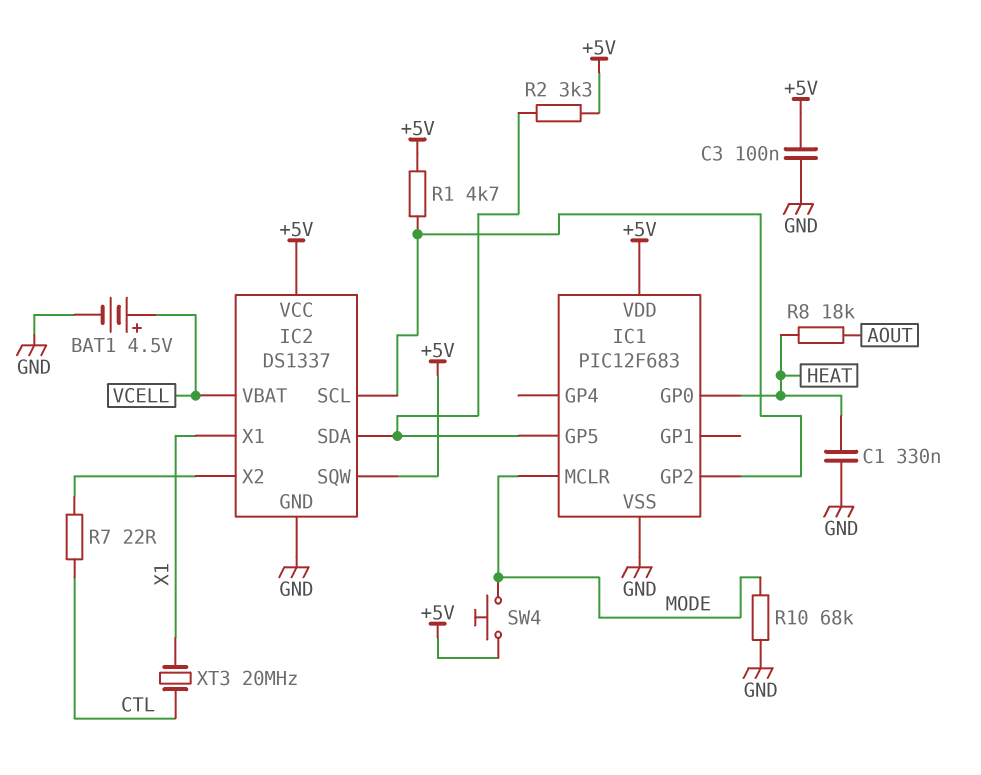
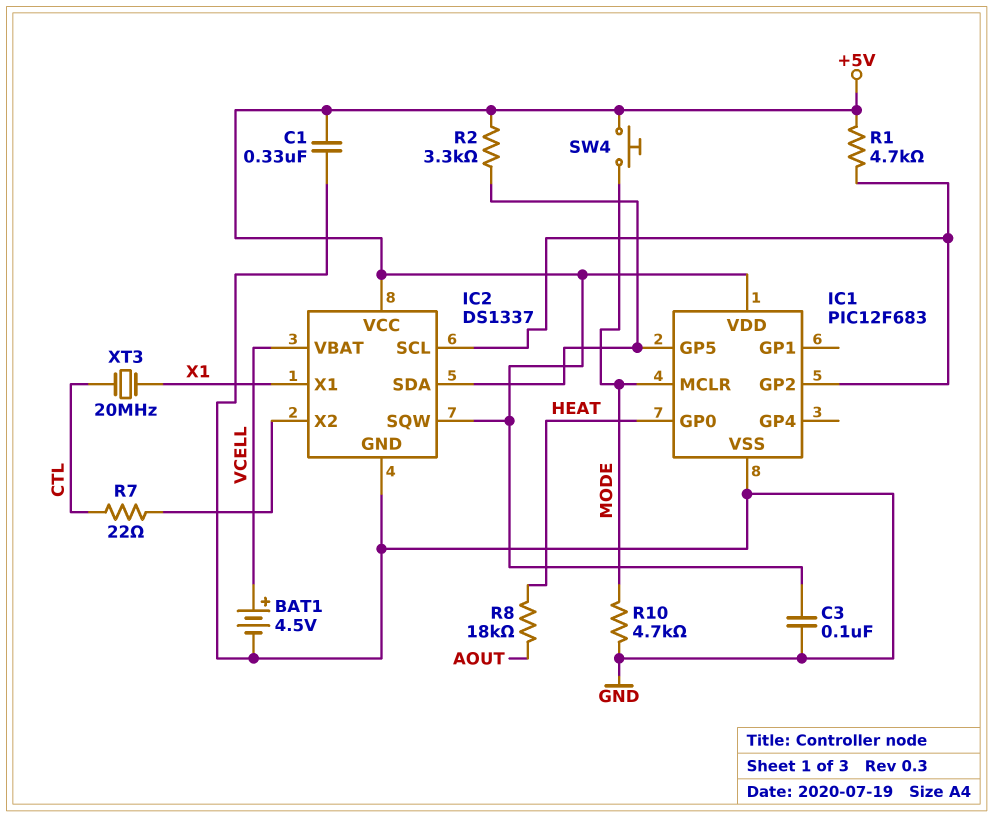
C1: 330nF (GND, HEAT) -> 330nF (+5V, GND)
R10: 68k (GND, MODE) -> 4.7k (GND, MODE)

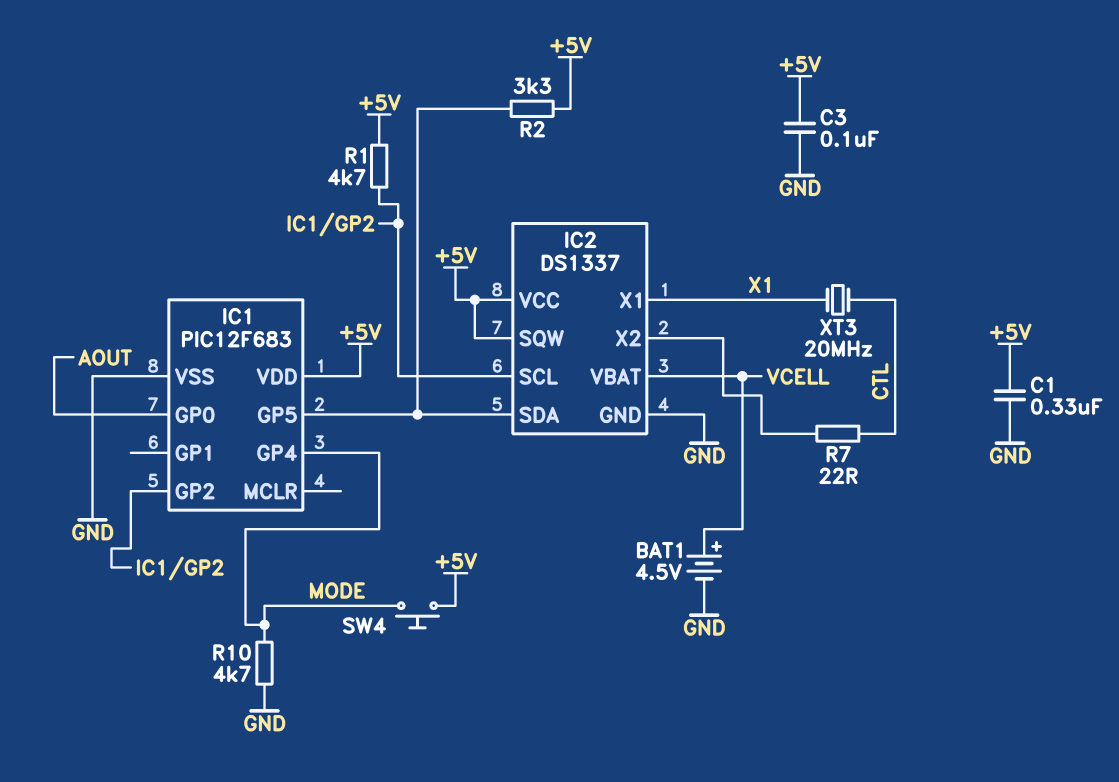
IC1 pin GP0: HEAT -> AOUT
IC1 pin GP4: none -> MODE
IC1 pin MCLR: MODE -> none
R8: 18k (AOUT, HEAT) -> none

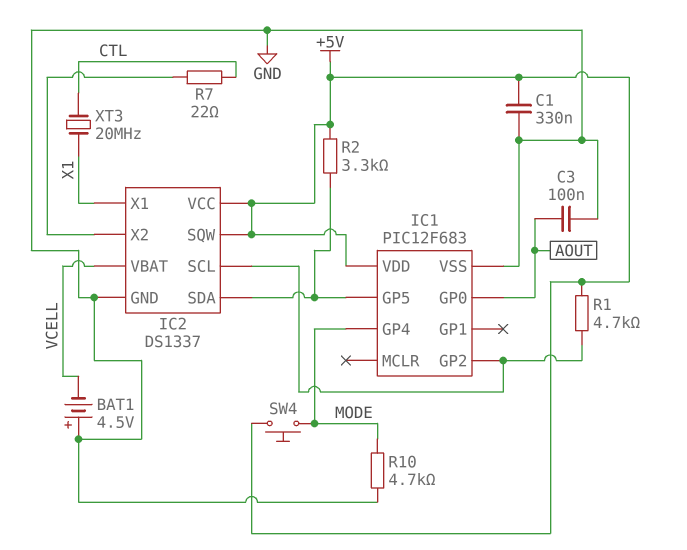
BAT1: 4.5V (plus VCELL, minus GND) -> 4.5V (plus GND, minus VCELL)
C3: 100nF (+5V, GND) -> 100nF (AOUT, GND)

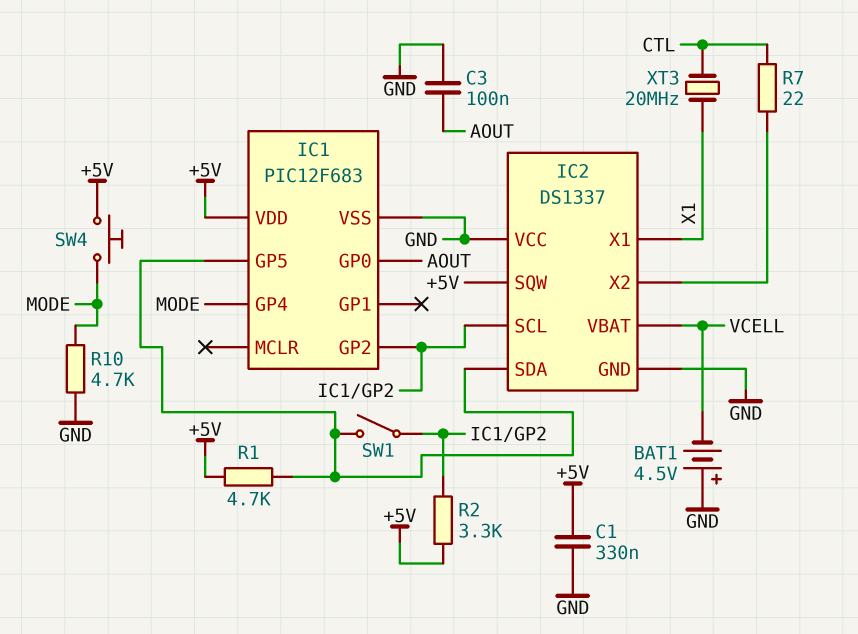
IC2 pin VCC: +5V -> GND
R1: 4.7k (+5V, IC1/GP2) -> 4.7k (+5V, IC1/GP5)
R2: 3.3k (+5V, IC1/GP5) -> 3.3k (+5V, IC1/GP2)
SW1: none -> switch (IC1/GP2, IC1/GP5)

